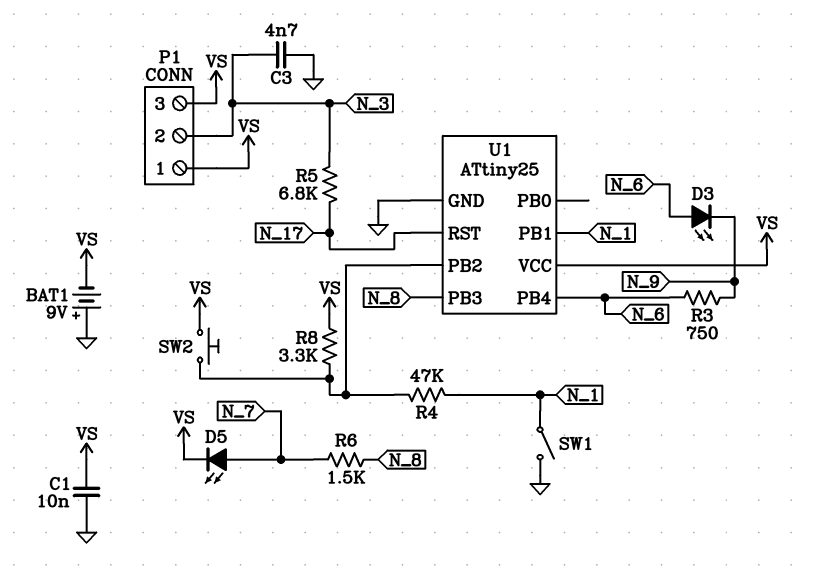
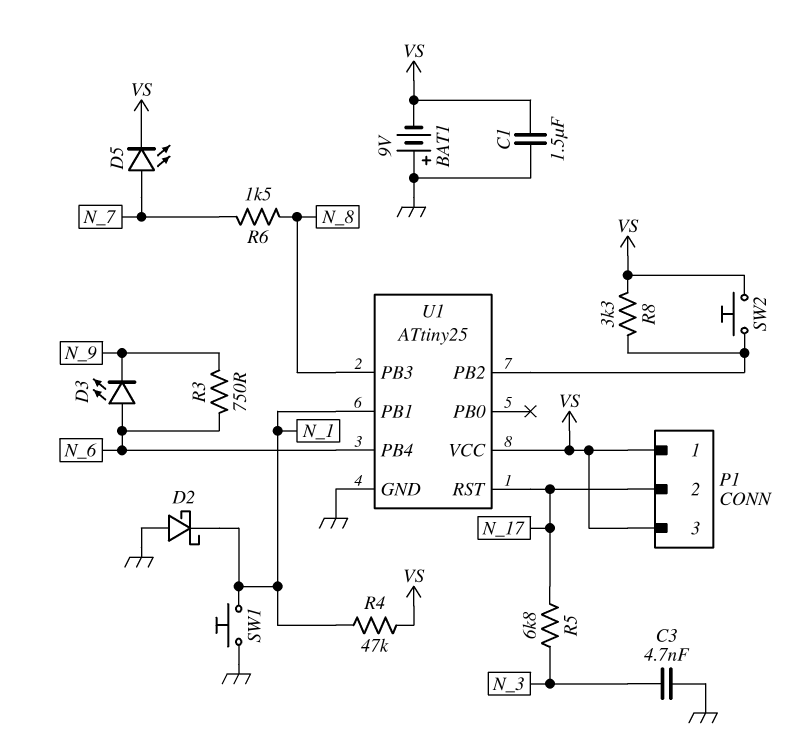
C1: 10nF (GND, VS) -> 1.5uF (GND, VS)
D2: none -> schottky (A GND, K N_1)
P1 pin 2: N_3 -> N_17
R4: 47k (N_1, U1/PB2) -> 47k (N_1, VS)
SW1: switch (GND, N_1) -> button (GND, N_1)

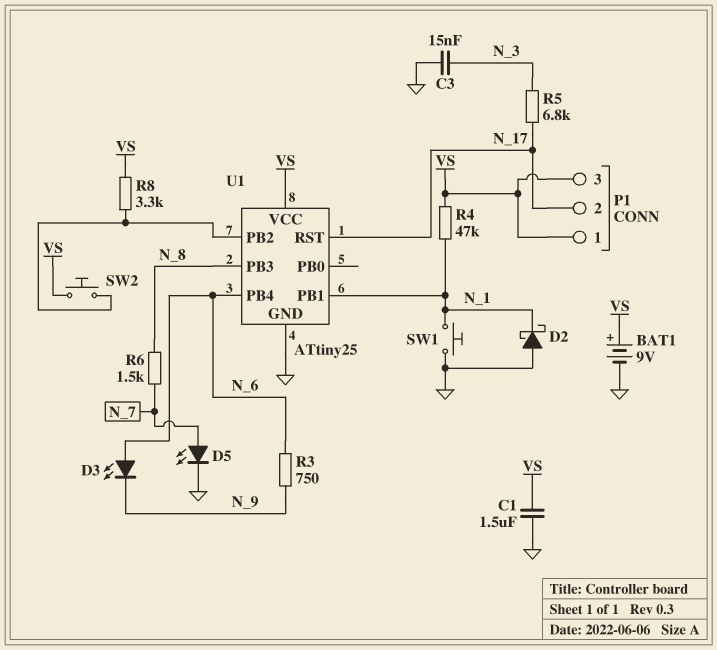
BAT1: 9V (plus GND, minus VS) -> 9V (plus VS, minus GND)
C3: 4.7nF (GND, N_3) -> 15nF (GND, N_3)
D5: LED (A N_7, K VS) -> LED (A N_7, K GND)

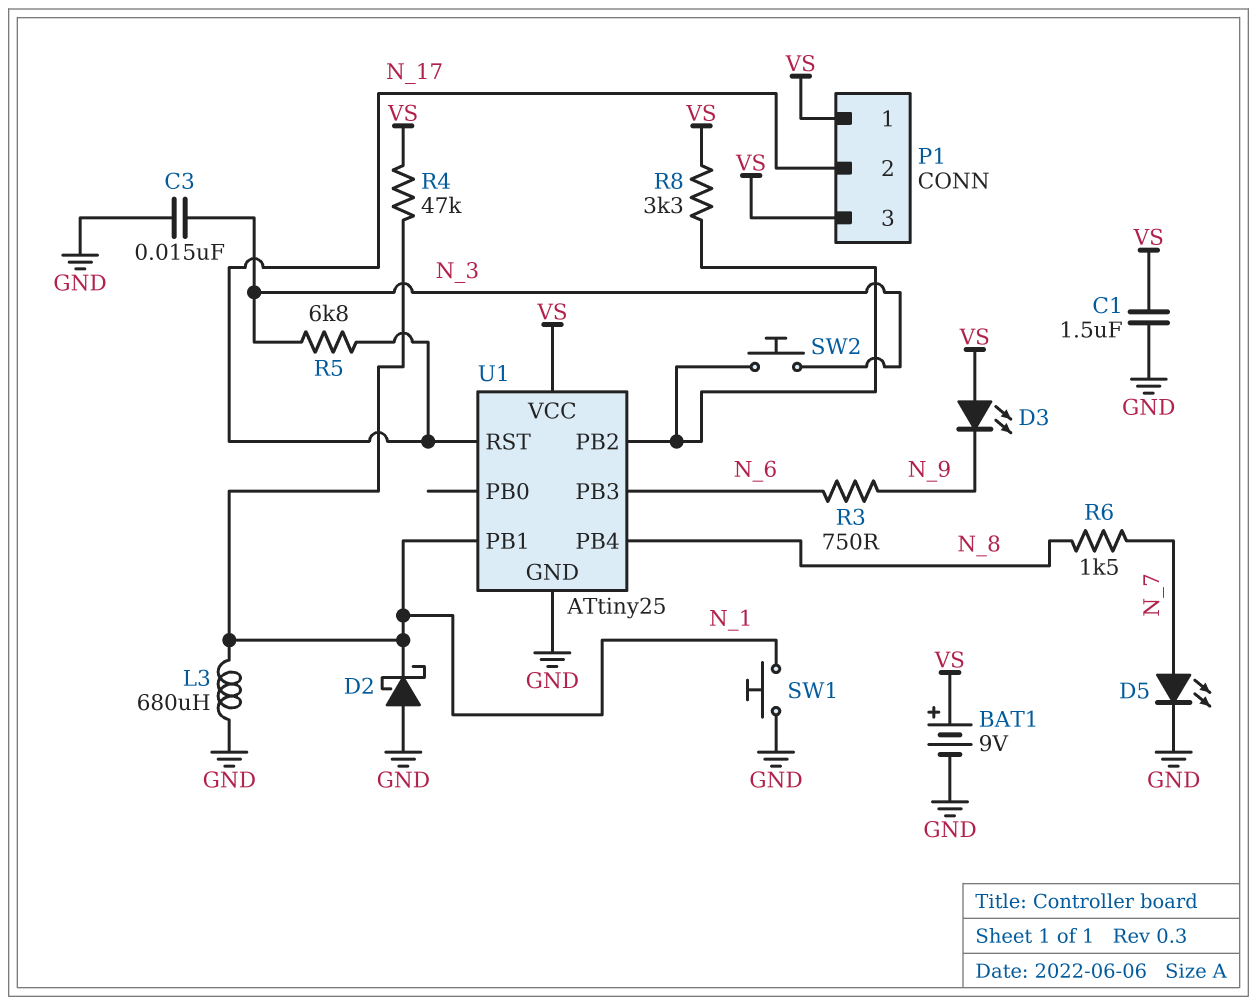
D3: LED (A N_6, K N_9) -> LED (A VS, K N_9)
L3: none -> 680uH (GND, N_1)
SW2: button (U1/PB2, VS) -> button (N_3, U1/PB2)
U1 pin PB3: N_8 -> N_6
U1 pin PB4: N_6 -> N_8

